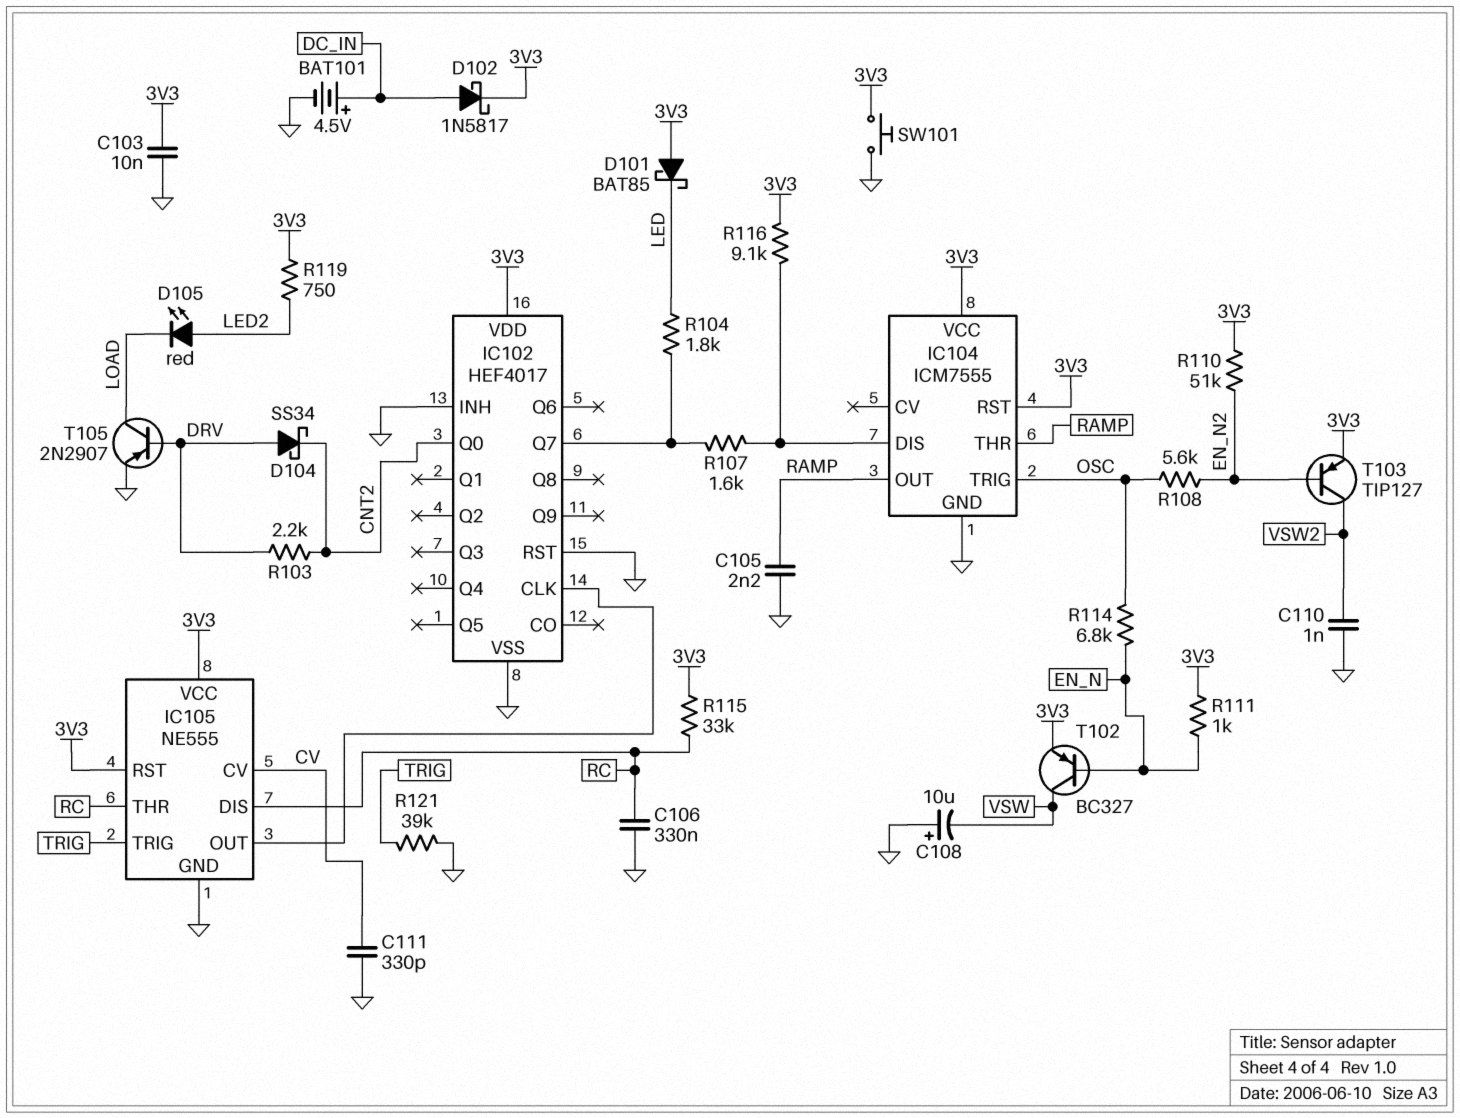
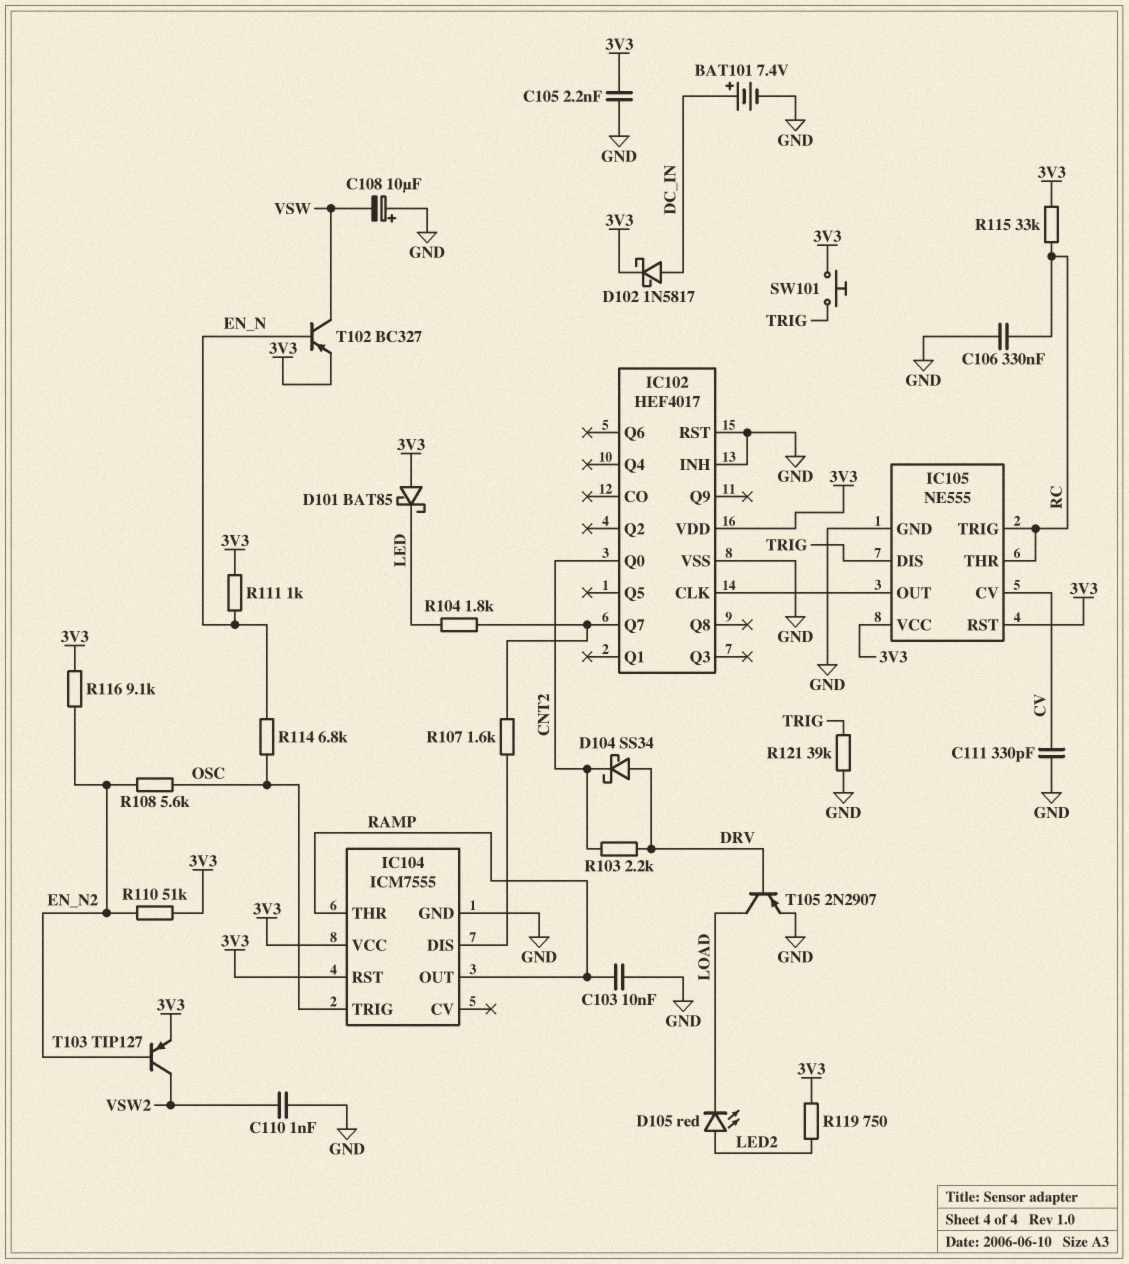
BAT101: 4.5V (plus DC_IN, minus GND) -> 7.4V (plus DC_IN, minus GND)
C103: 10nF (3V3, GND) -> 10nF (GND, RAMP)
C105: 2.2nF (GND, RAMP) -> 2.2nF (3V3, GND)
IC105 pin DIS: RC -> TRIG
IC105 pin TRIG: TRIG -> RC
R116: 9.1k (3V3, IC104/DIS) -> 9.1k (3V3, EN_N2)
SW101: button (3V3, GND) -> button (3V3, TRIG)

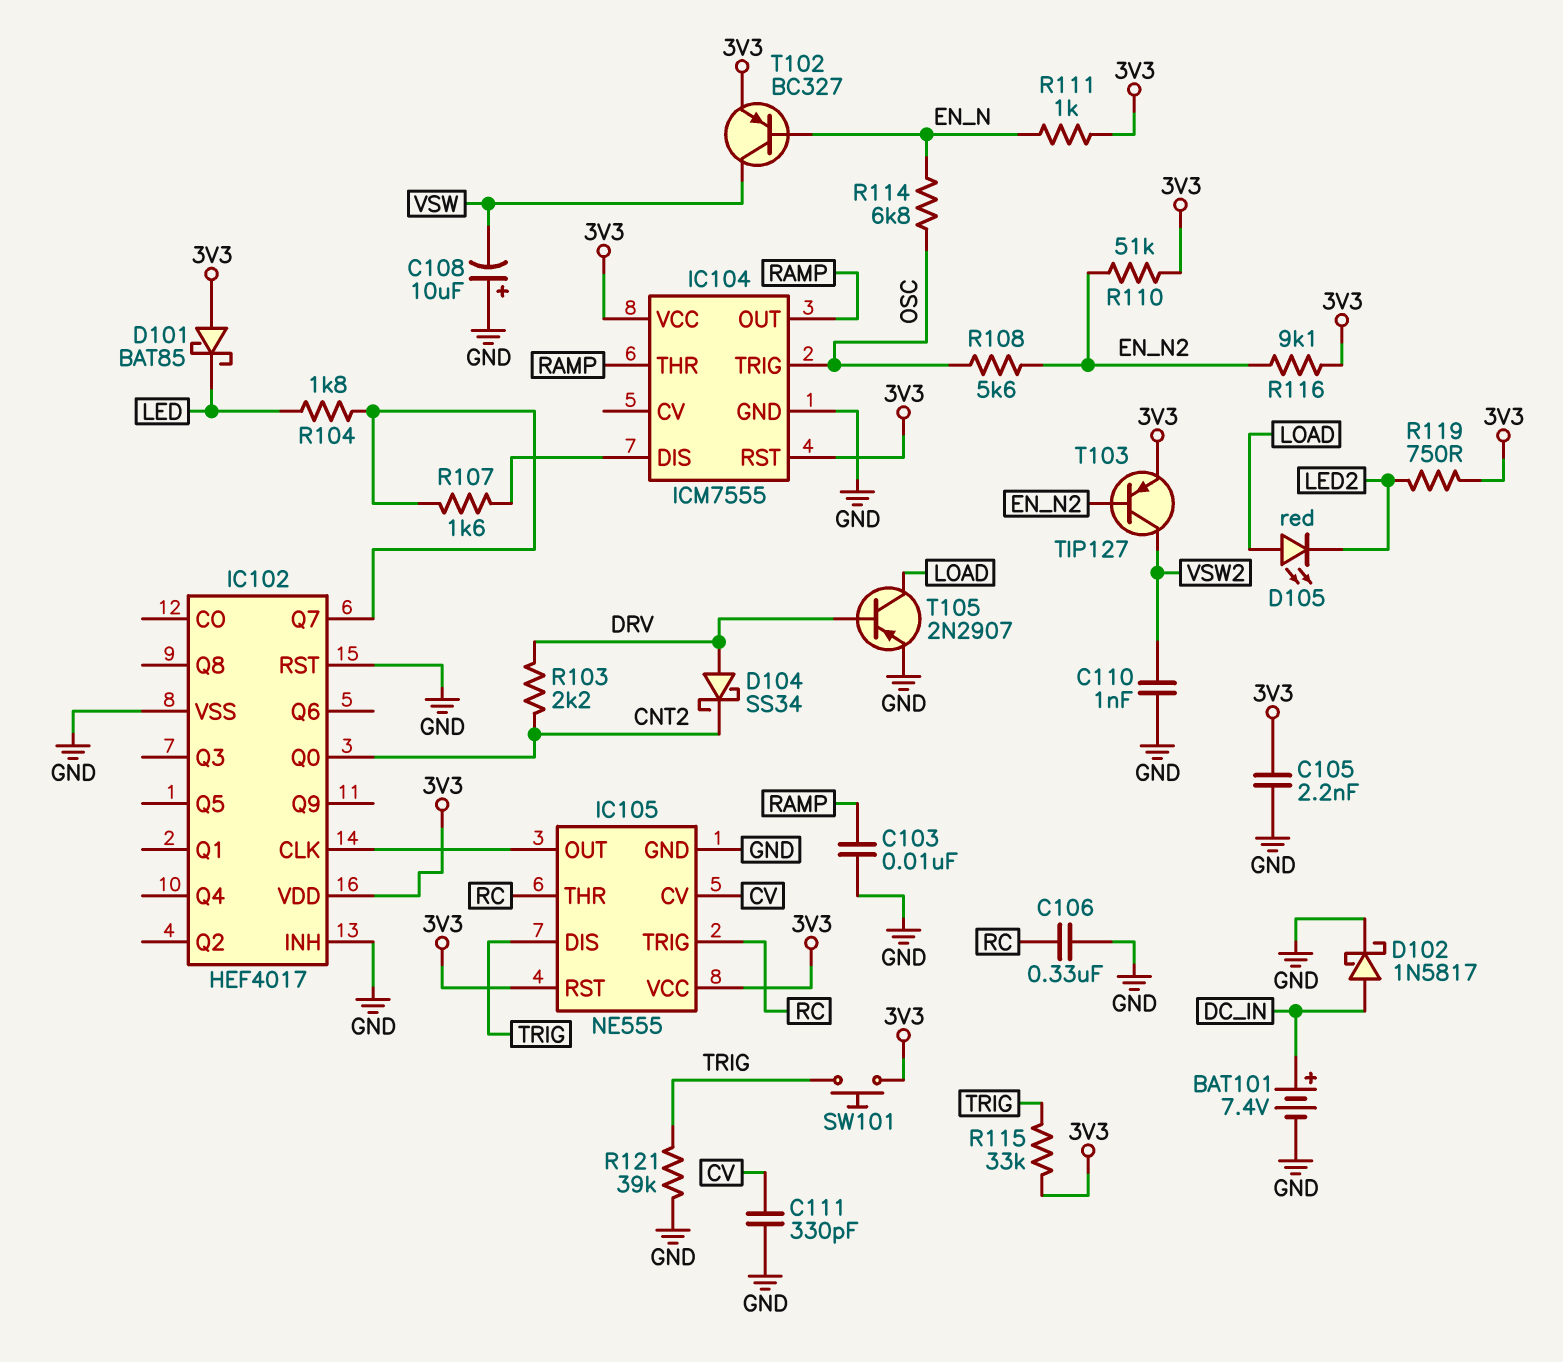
D102: schottky 1N5817 (A DC_IN, K 3V3) -> schottky 1N5817 (A DC_IN, K GND)
D105: LED red (A LED2, K LOAD) -> LED red (A LOAD, K LED2)
R115: 33k (3V3, RC) -> 33k (3V3, TRIG)

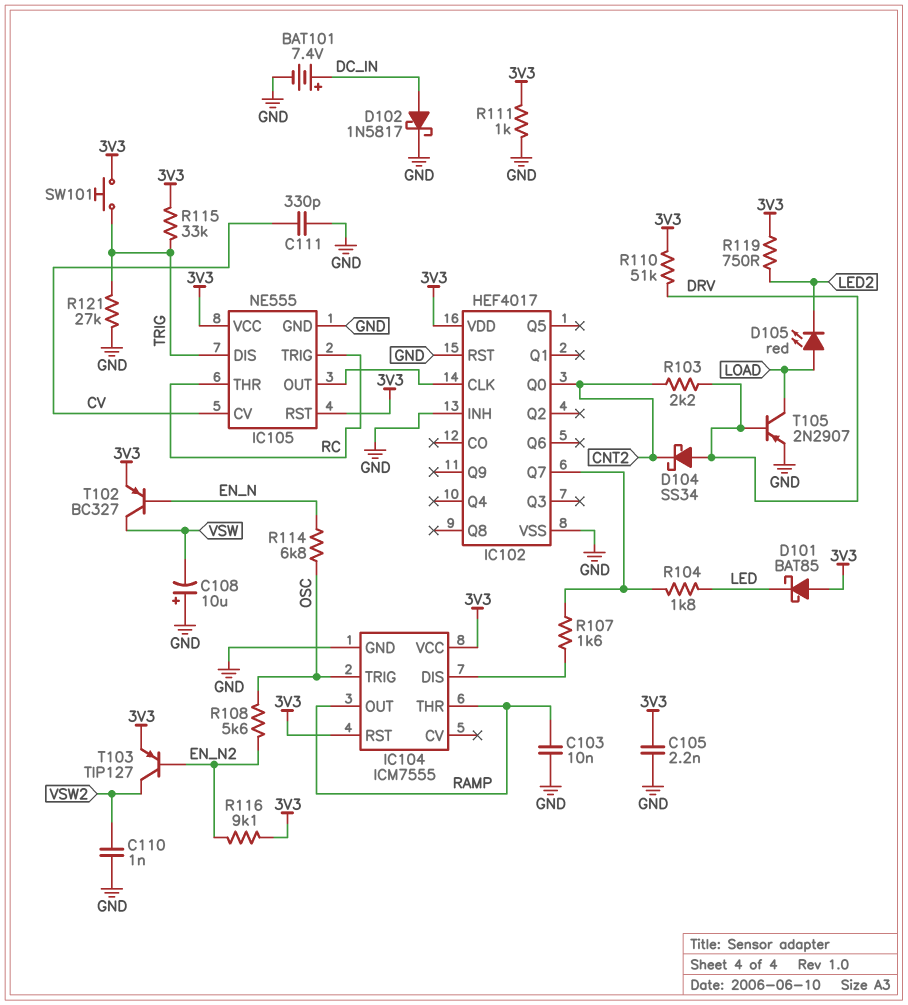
C106: 330nF (GND, RC) -> none
R110: 51k (3V3, EN_N2) -> 51k (3V3, DRV)
R111: 1k (3V3, EN_N) -> 1k (3V3, GND)
R121: 39k (GND, TRIG) -> 27k (GND, TRIG)

